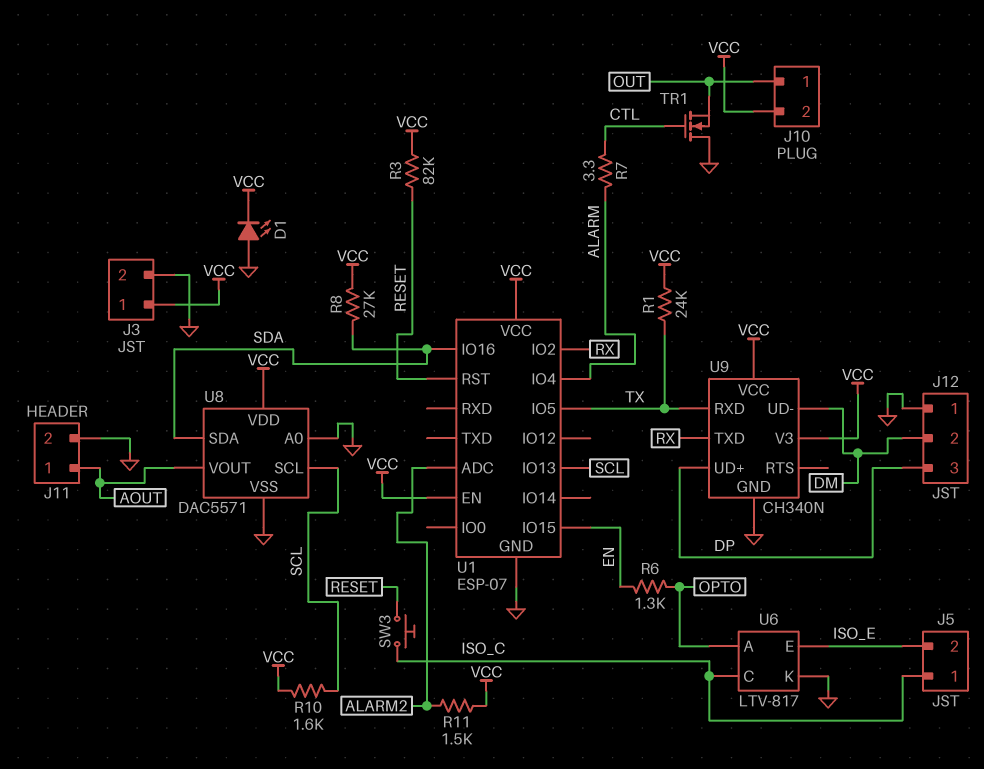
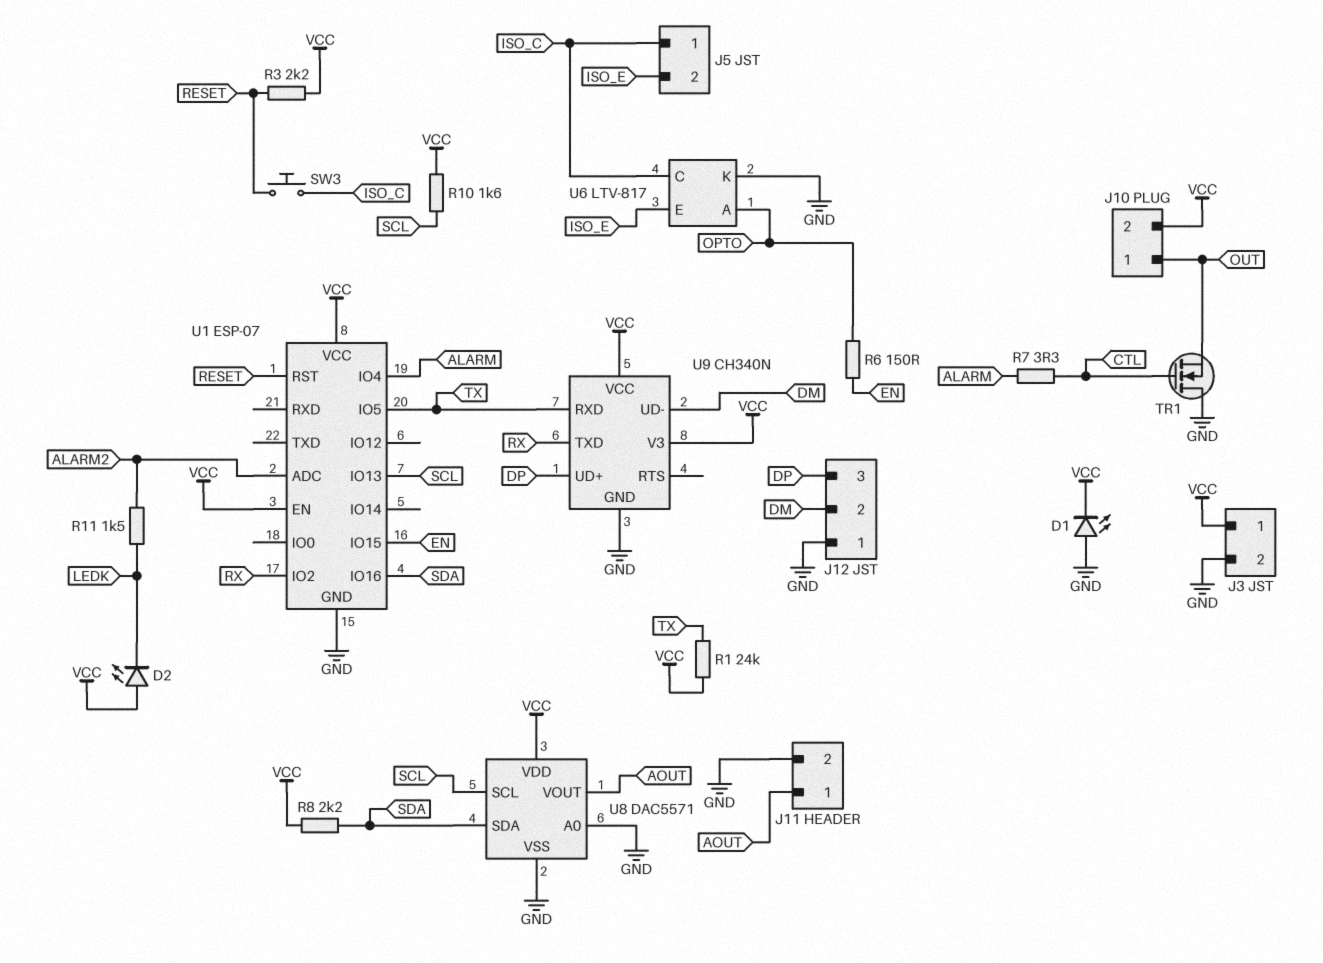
D2: none -> LED (A VCC, K LEDK)
R3: 82k (RESET, VCC) -> 2.2k (RESET, VCC)
R6: 1.3k (EN, OPTO) -> 150 (EN, OPTO)
R8: 27k (SDA, VCC) -> 2.2k (SDA, VCC)
R11: 1.5k (ALARM2, VCC) -> 1.5k (ALARM2, LEDK)

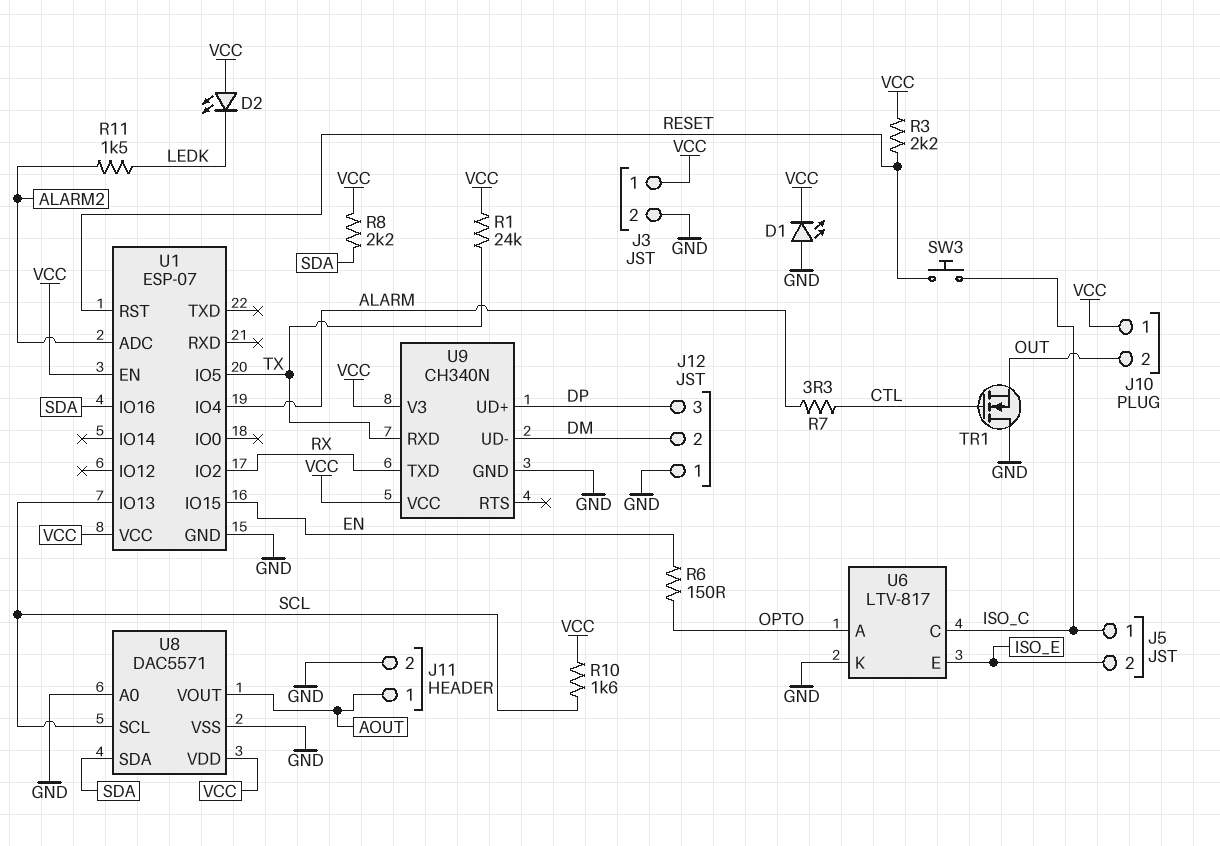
J10 pin 1: OUT -> VCC
J10 pin 2: VCC -> OUT

